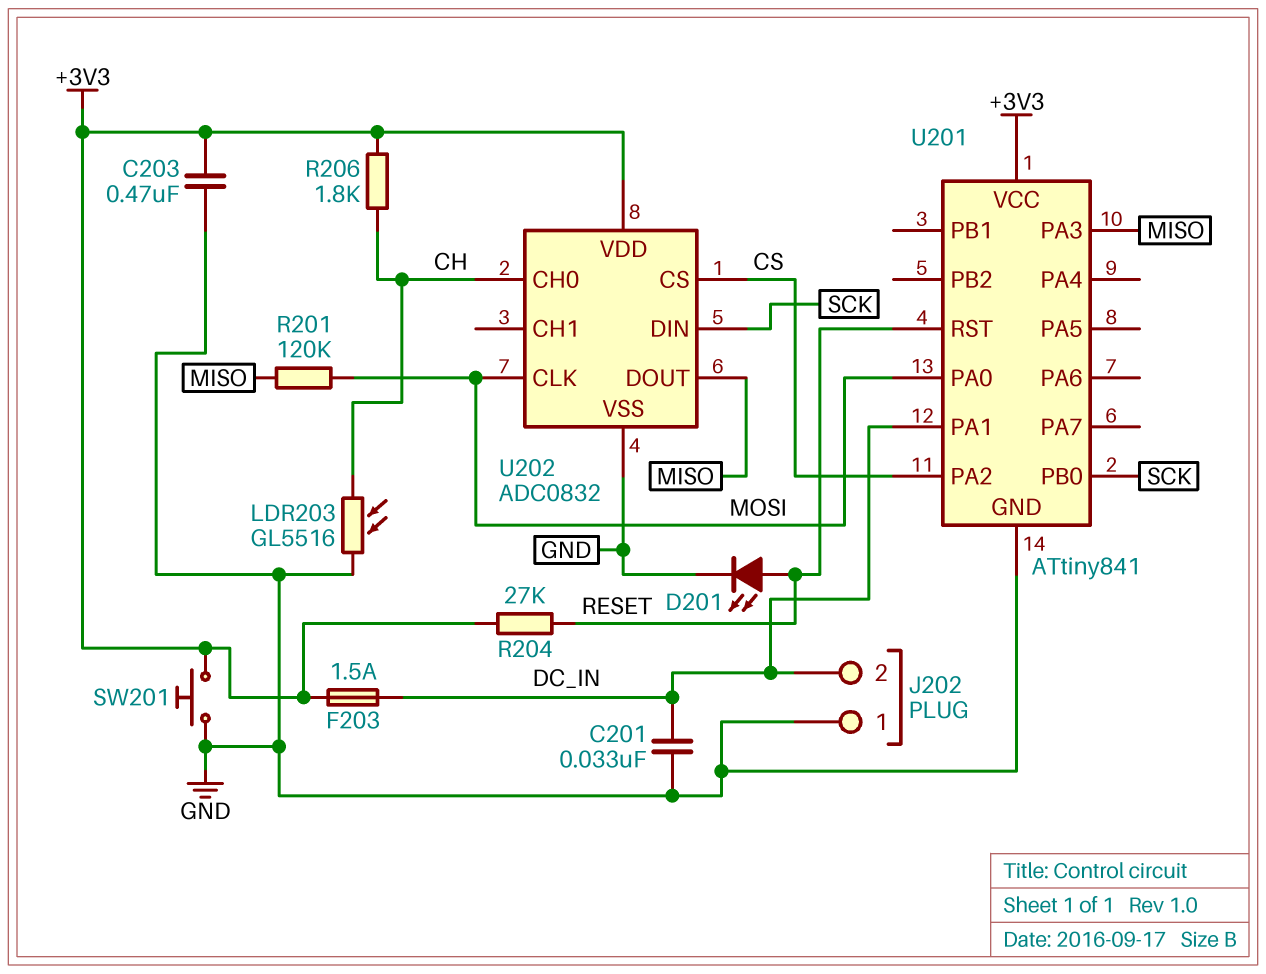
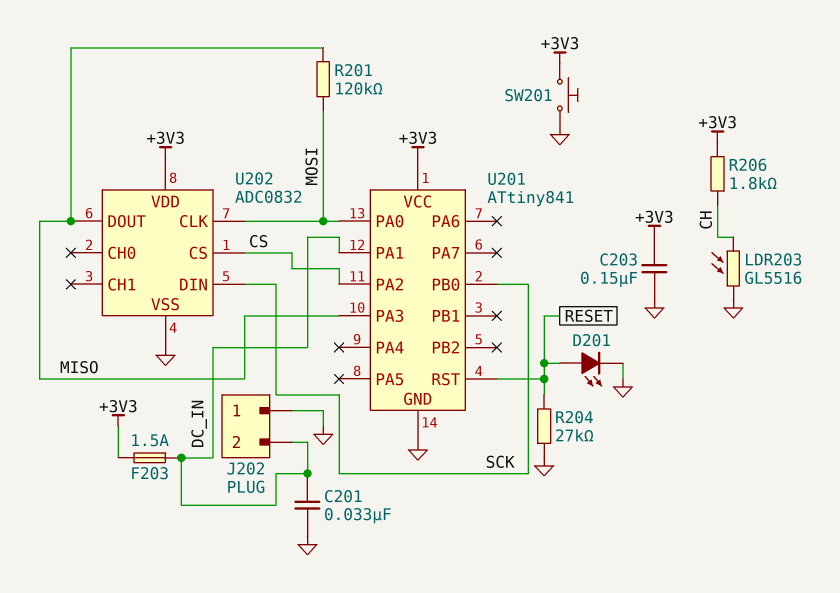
C203: 470nF (+3V3, GND) -> 150nF (+3V3, GND)
R204: 27k (+3V3, RESET) -> 27k (GND, RESET)
U202 pin CH0: CH -> none

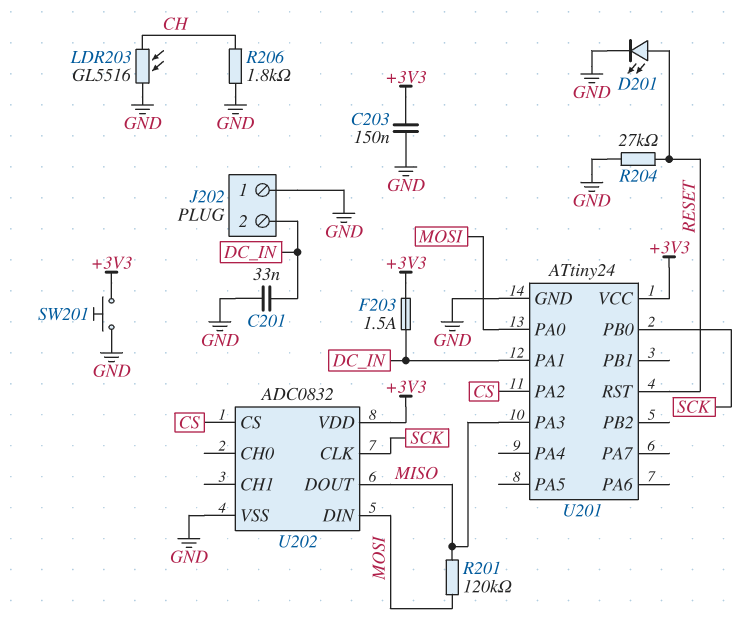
R206: 1.8k (+3V3, CH) -> 1.8k (CH, GND)
U201: ATtiny841 -> ATtiny24
U202 pin CLK: MOSI -> SCK
U202 pin DIN: SCK -> MOSI

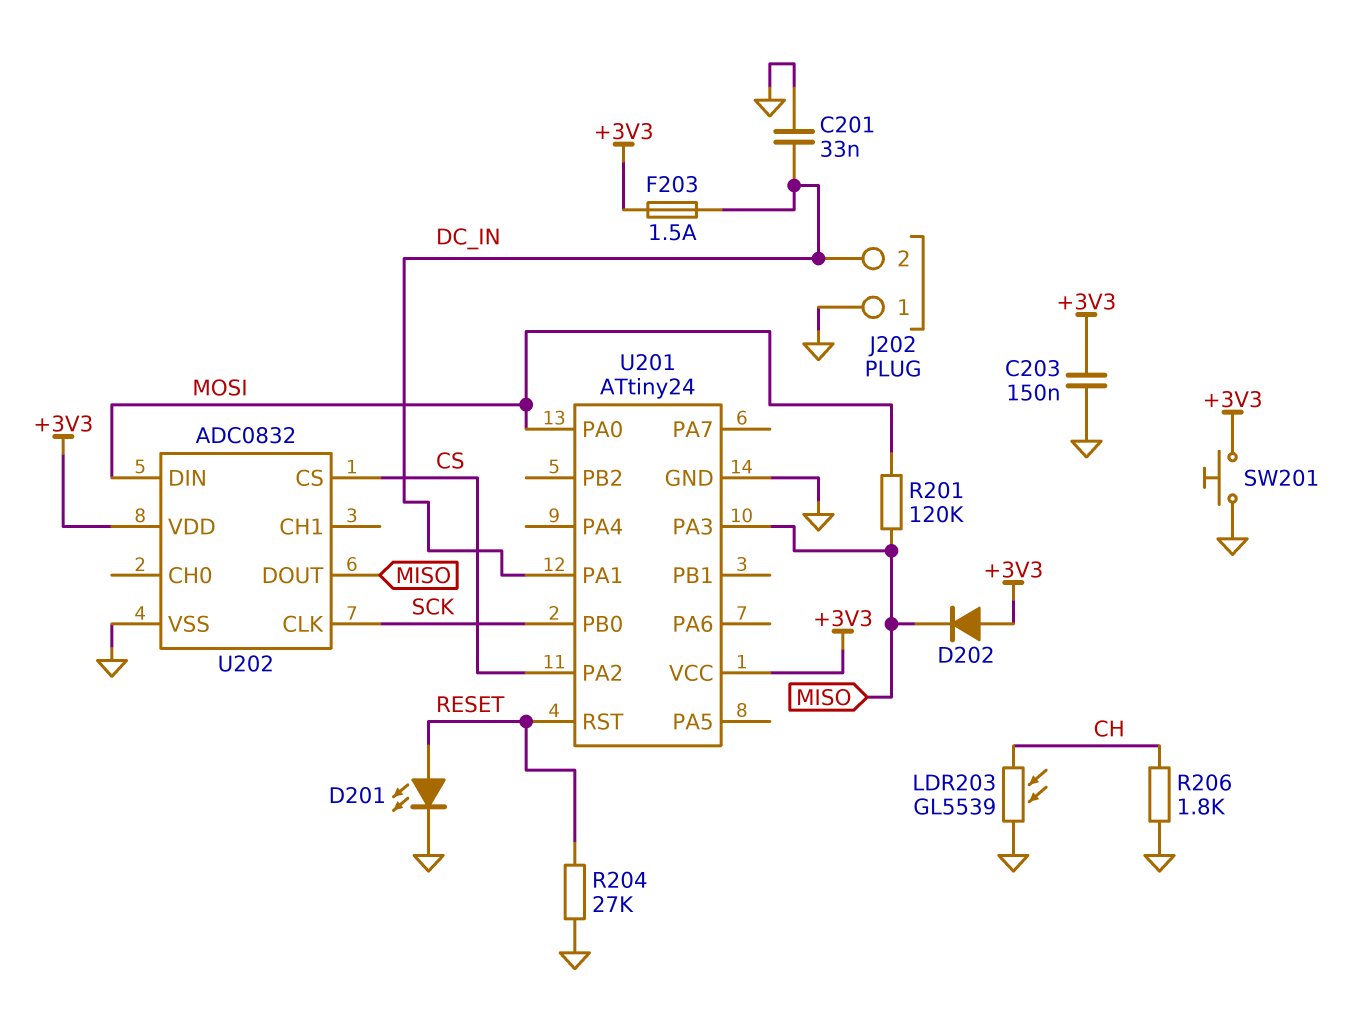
D202: none -> diode (A +3V3, K MISO)
LDR203: GL5516 (CH, GND) -> GL5539 (CH, GND)

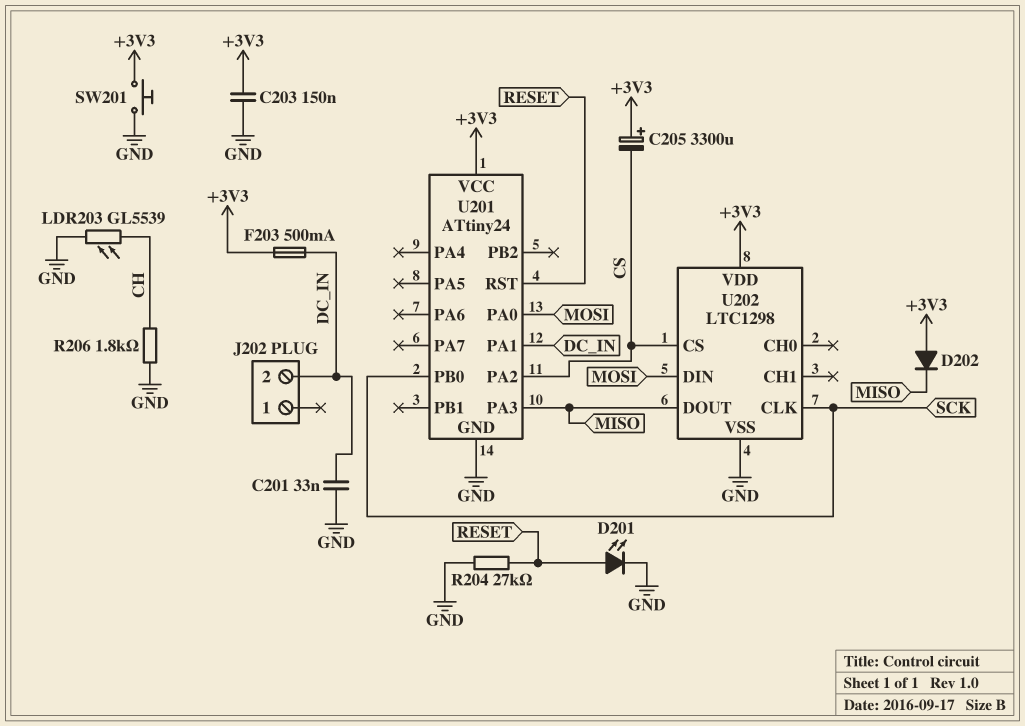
C205: none -> 3300uF (plus +3V3, minus CS)
F203: 1.5A (+3V3, DC_IN) -> 500mA (+3V3, DC_IN)
J202 pin 1: GND -> none
R201: 120k (MISO, MOSI) -> none
U202: ADC0832 -> LTC1298

